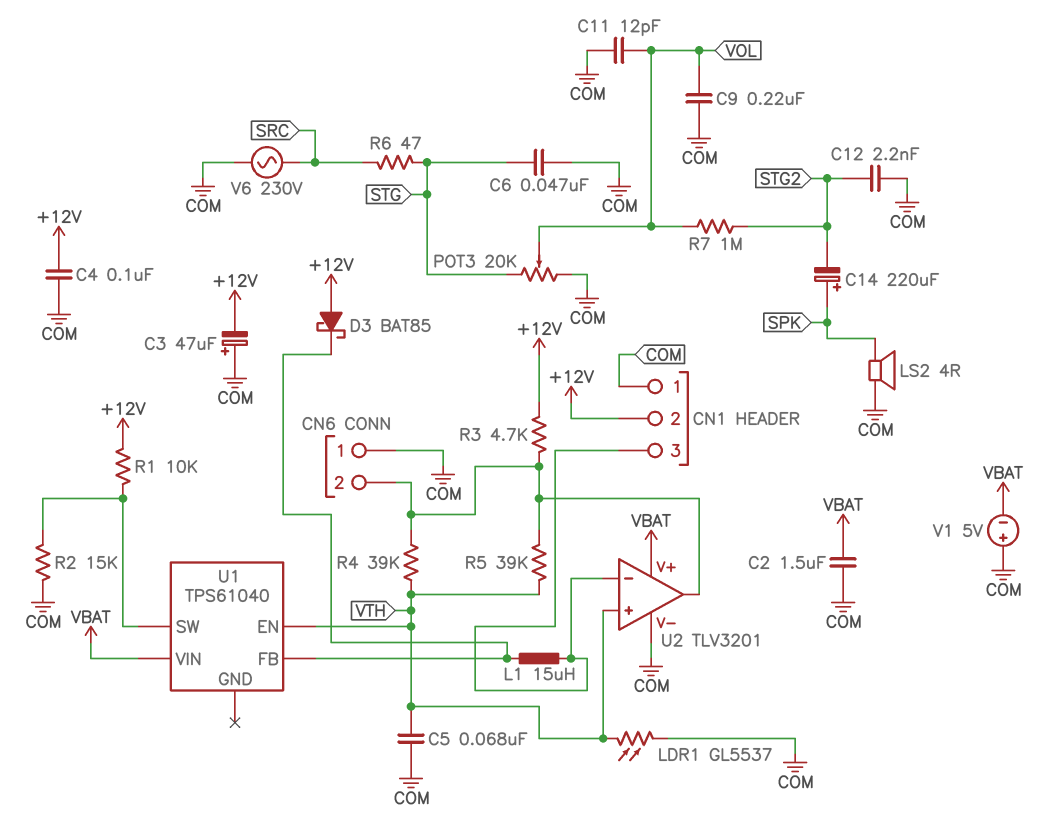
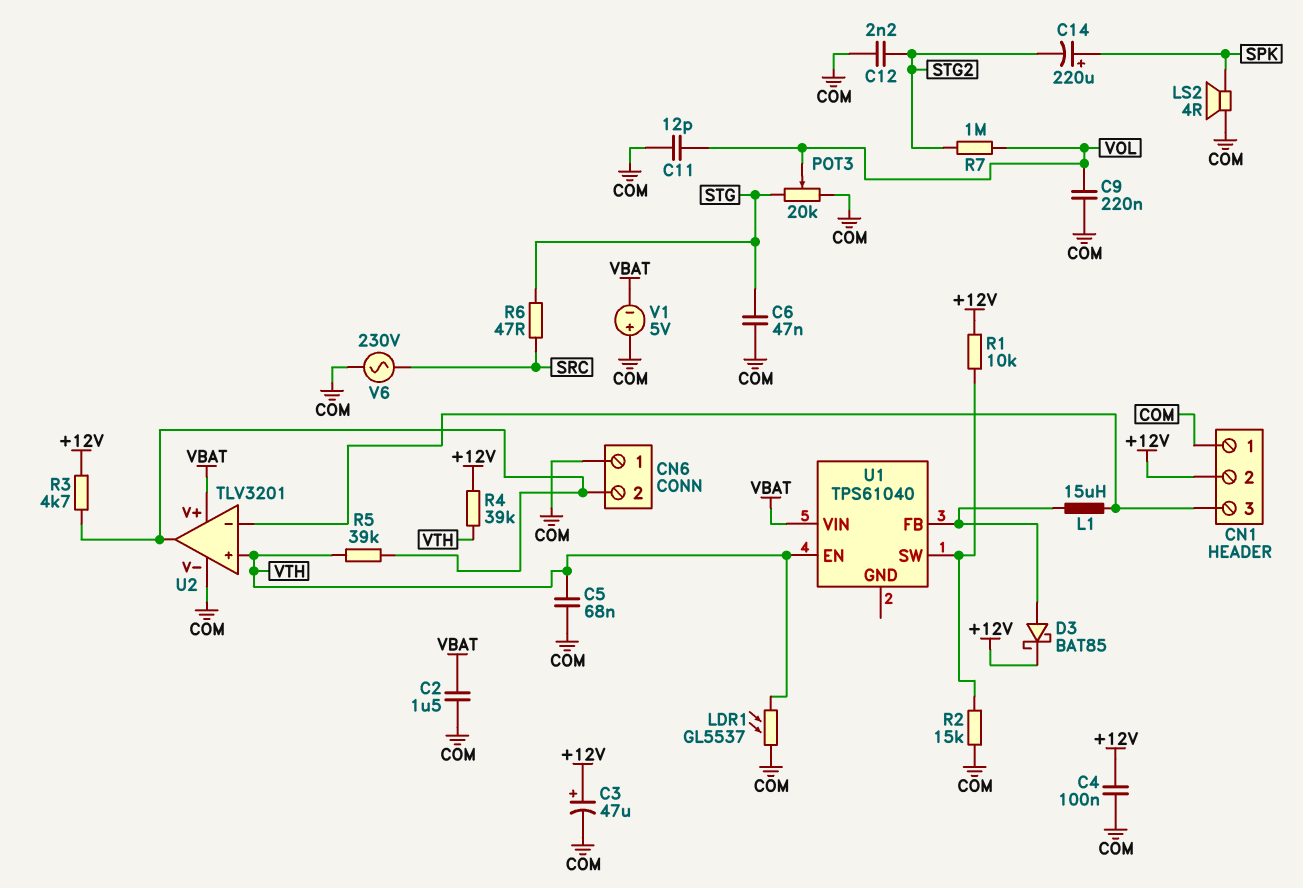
C3: 47uF (plus COM, minus +12V) -> 47uF (plus +12V, minus COM)
D3: schottky BAT85 (A +12V, K U1/FB) -> schottky BAT85 (A U1/FB, K +12V)
R4: 39k (CN6/2, VTH) -> 39k (+12V, VTH)

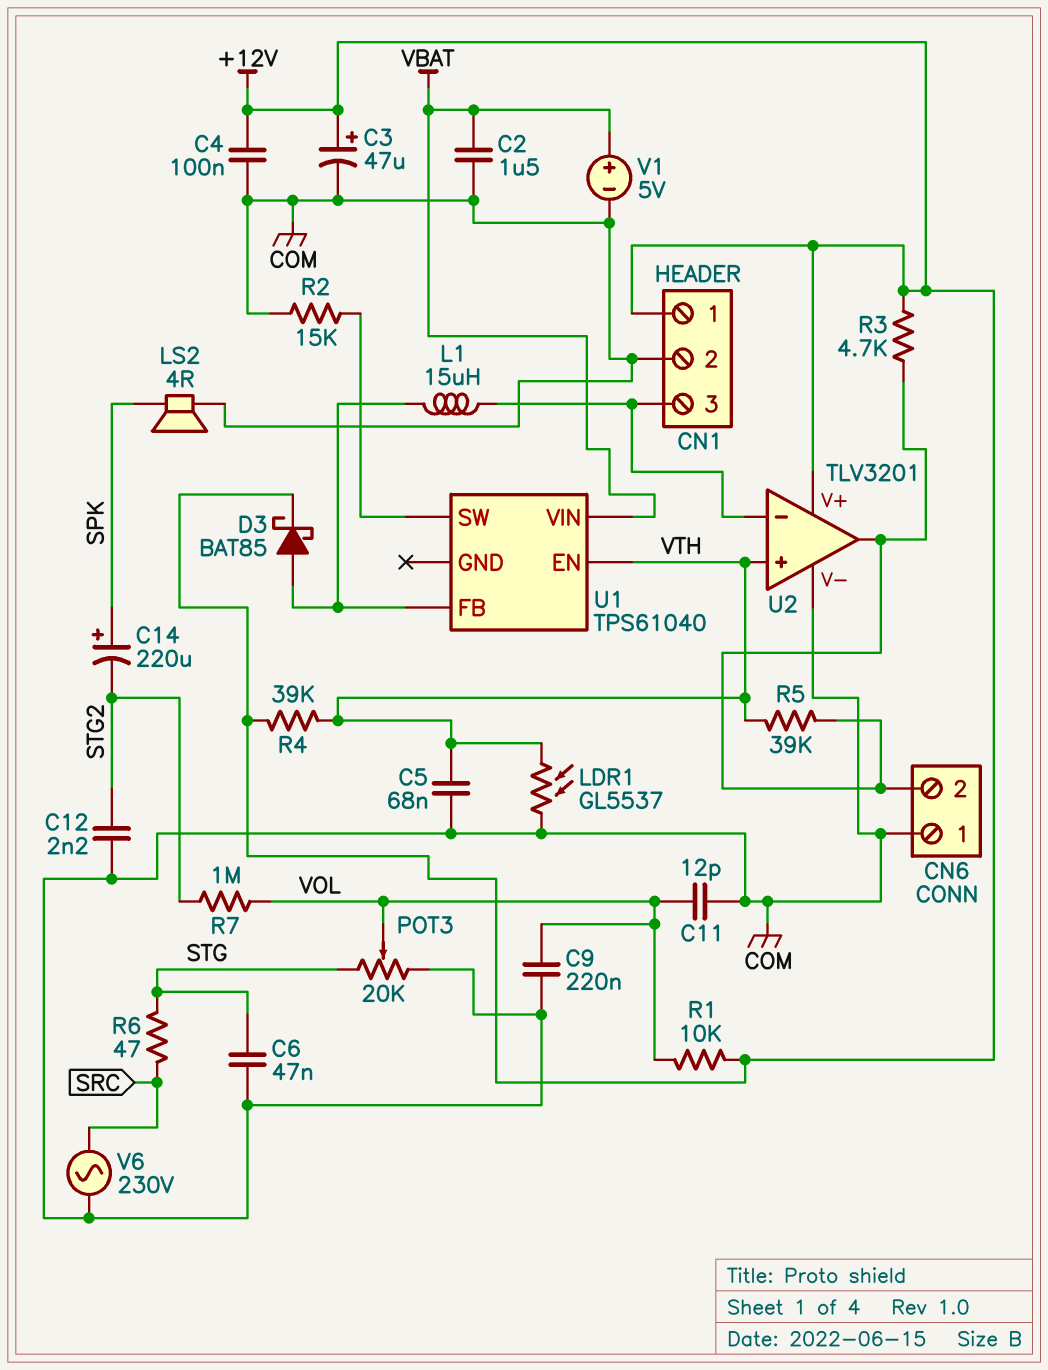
CN1 pin 1: COM -> +12V
CN1 pin 2: +12V -> COM
R1: 10k (+12V, U1/SW) -> 10k (+12V, VOL)
U2 pin V+: VBAT -> +12V
V1: 5V (plus COM, minus VBAT) -> 5V (plus VBAT, minus COM)

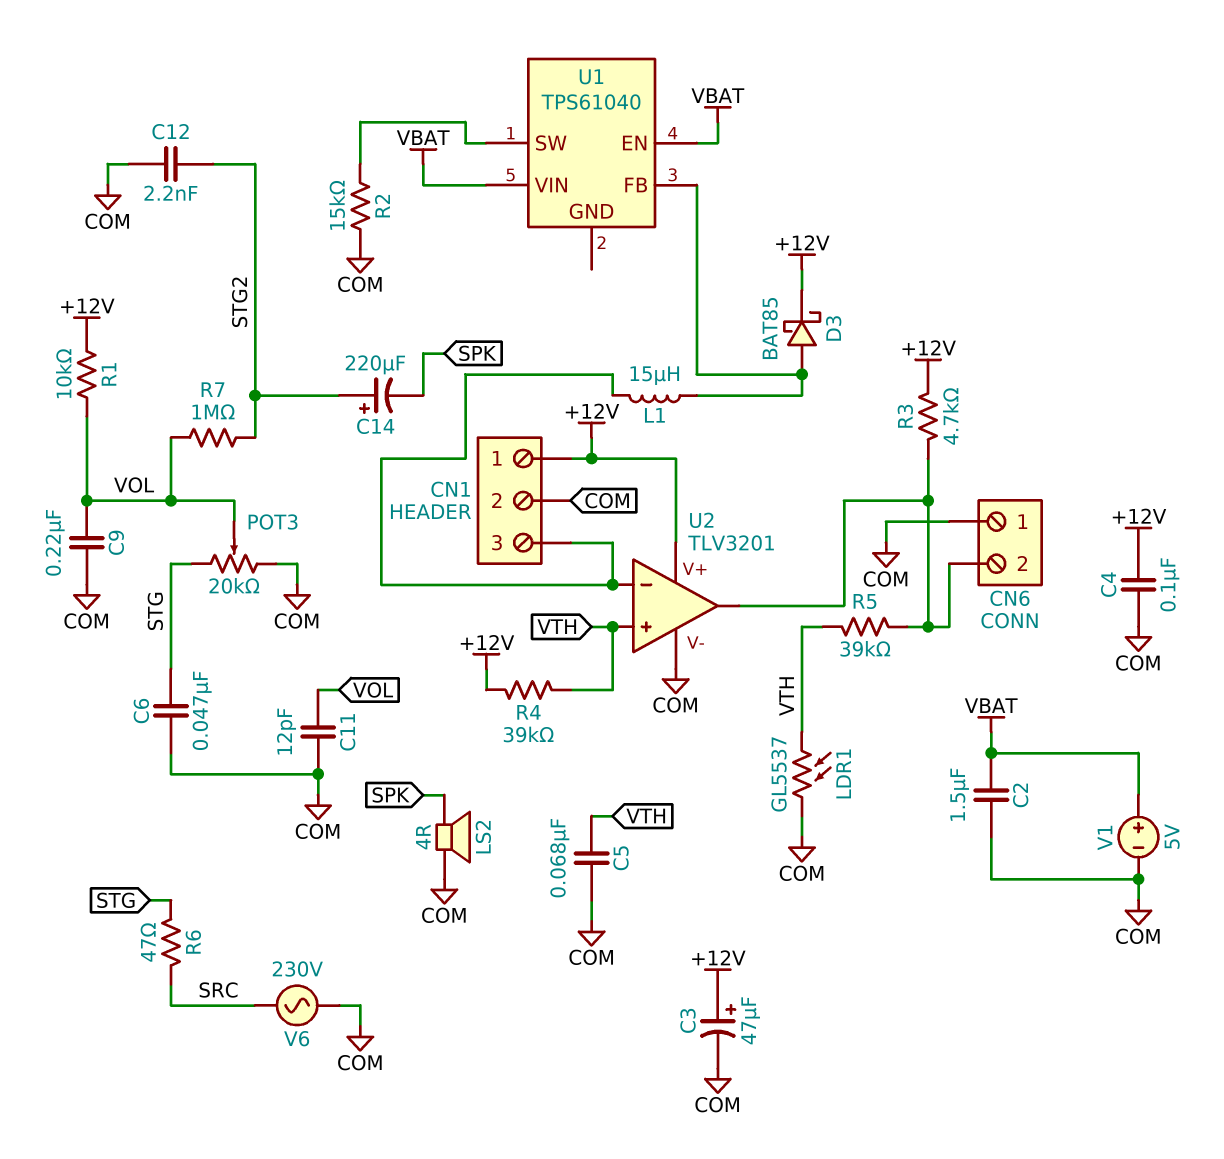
C14: 220uF (plus SPK, minus STG2) -> 220uF (plus STG2, minus SPK)
U1 pin EN: VTH -> VBAT

